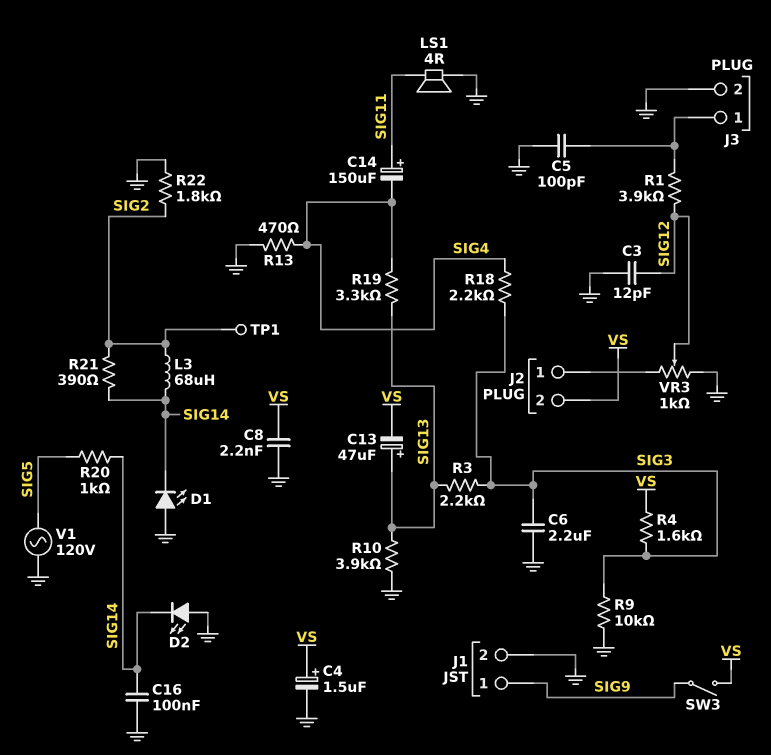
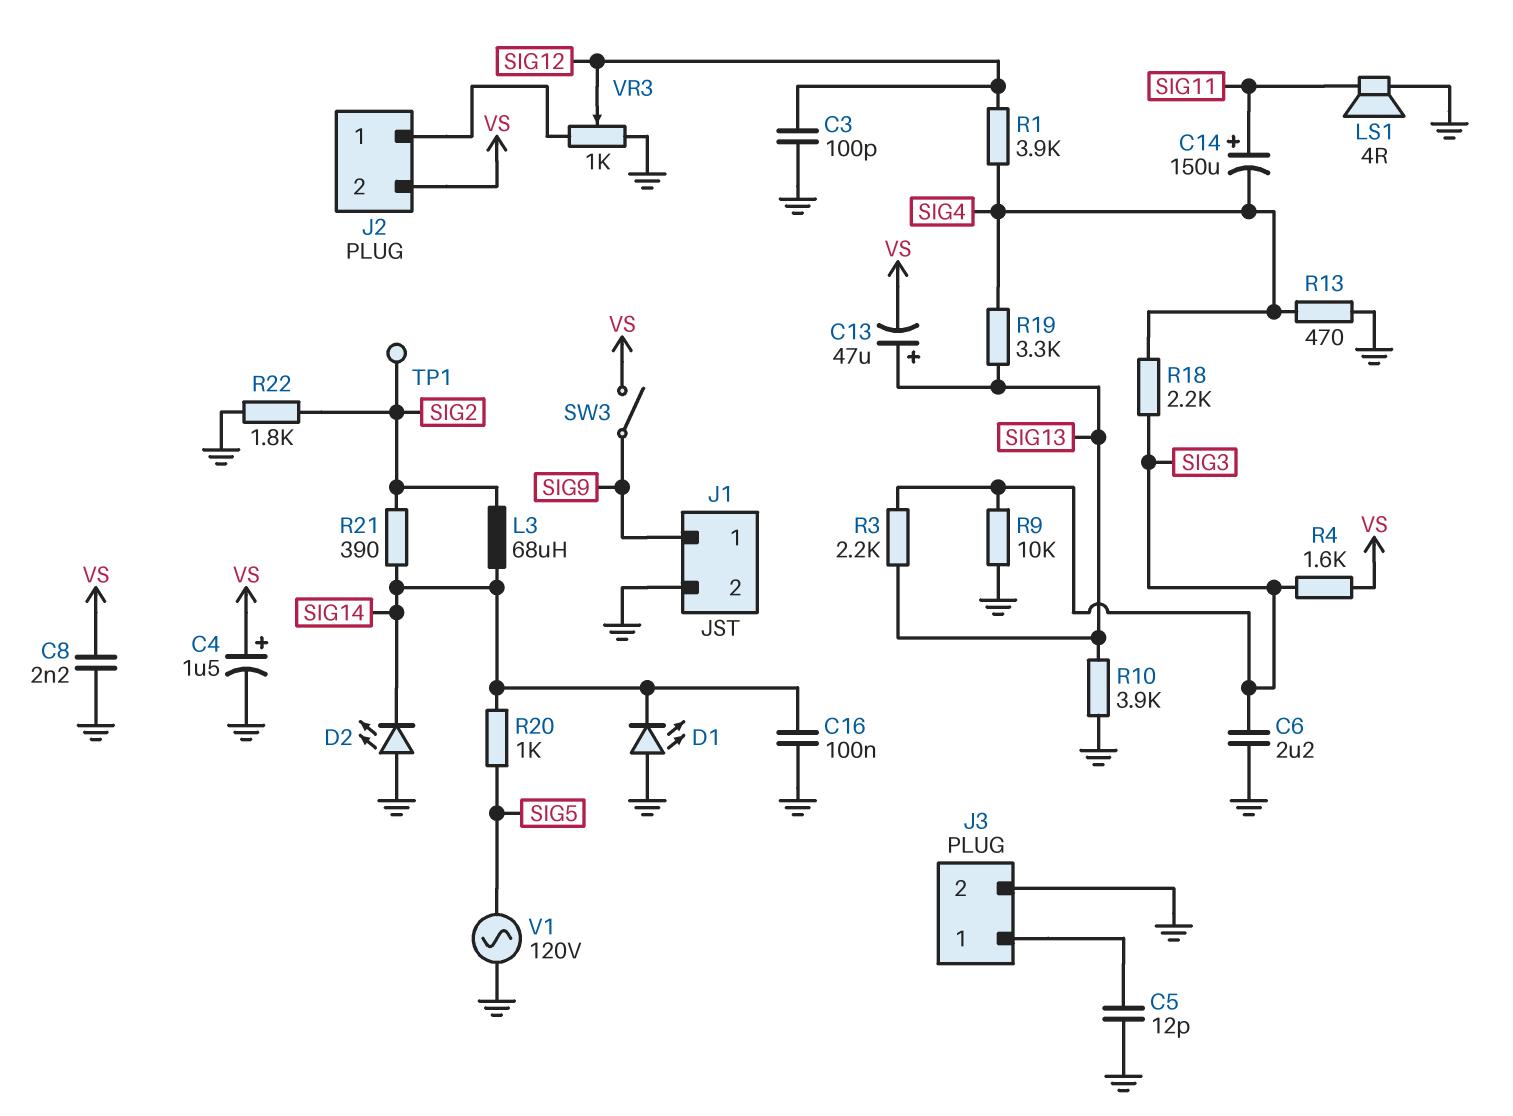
C3: 12pF (GND, SIG12) -> 100pF (GND, SIG12)
C5: 100pF (GND, J3/1) -> 12pF (GND, J3/1)
R1: 3.9k (J3/1, SIG12) -> 3.9k (SIG4, SIG12)

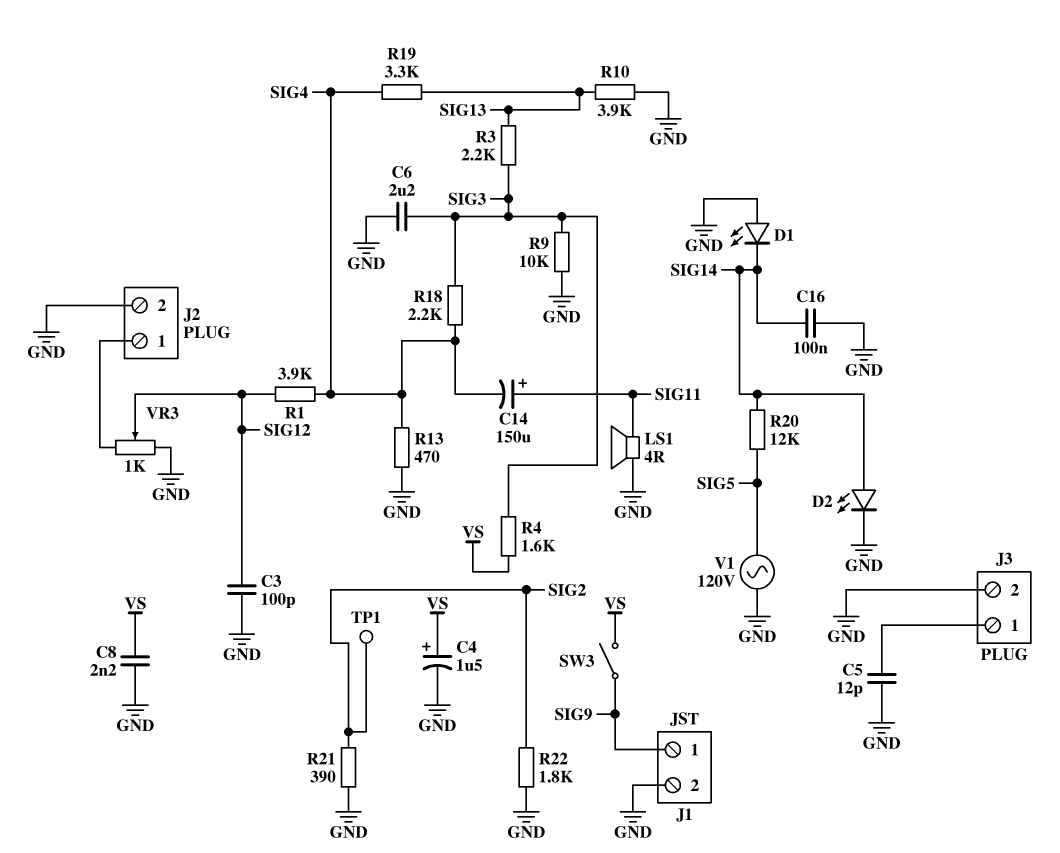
C13: 47uF (plus SIG13, minus VS) -> none
D2: LED (A GND, K SIG14) -> LED (A SIG14, K GND)
J2 pin 2: VS -> GND
L3: 68uH (SIG2, SIG14) -> none
R20: 1k (SIG5, SIG14) -> 12k (SIG5, SIG14)
R21: 390 (SIG2, SIG14) -> 390 (GND, SIG2)

